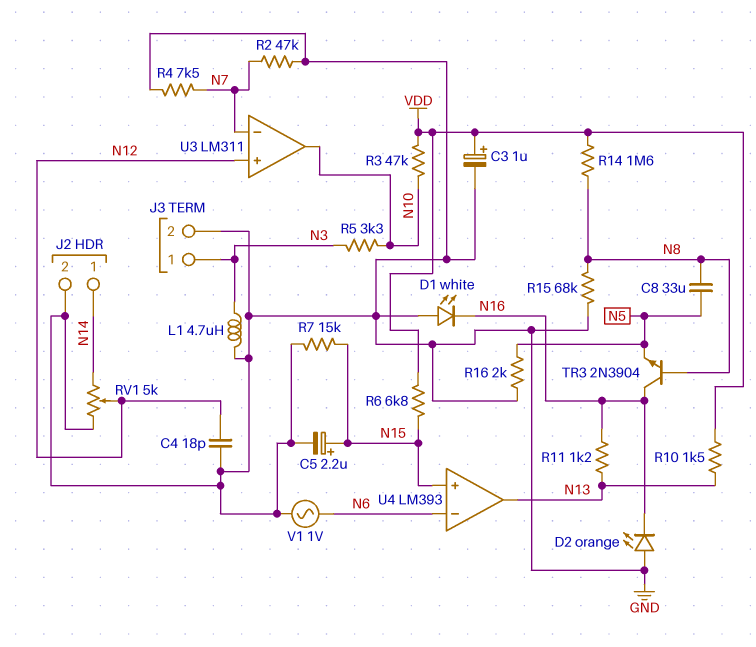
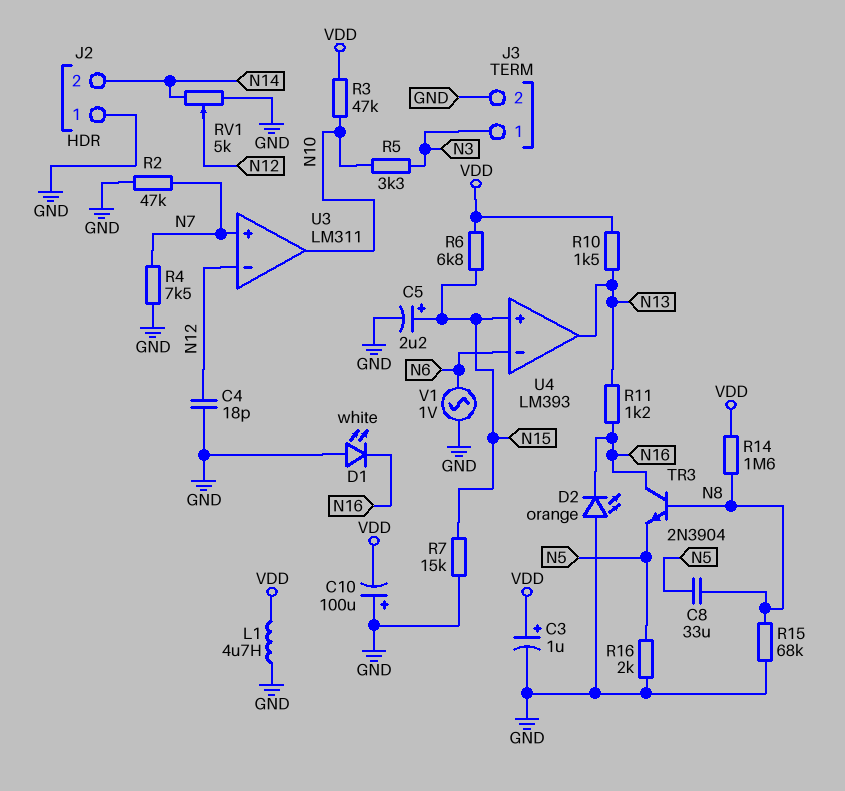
C10: none -> 100uF (plus GND, minus VDD)
J2 pin 1: N14 -> GND
J2 pin 2: GND -> N14
L1: 4.7uH (GND, N3) -> 4.7uH (GND, VDD)
U3 pin in+: N12 -> N7
U3 pin in-: N7 -> N12

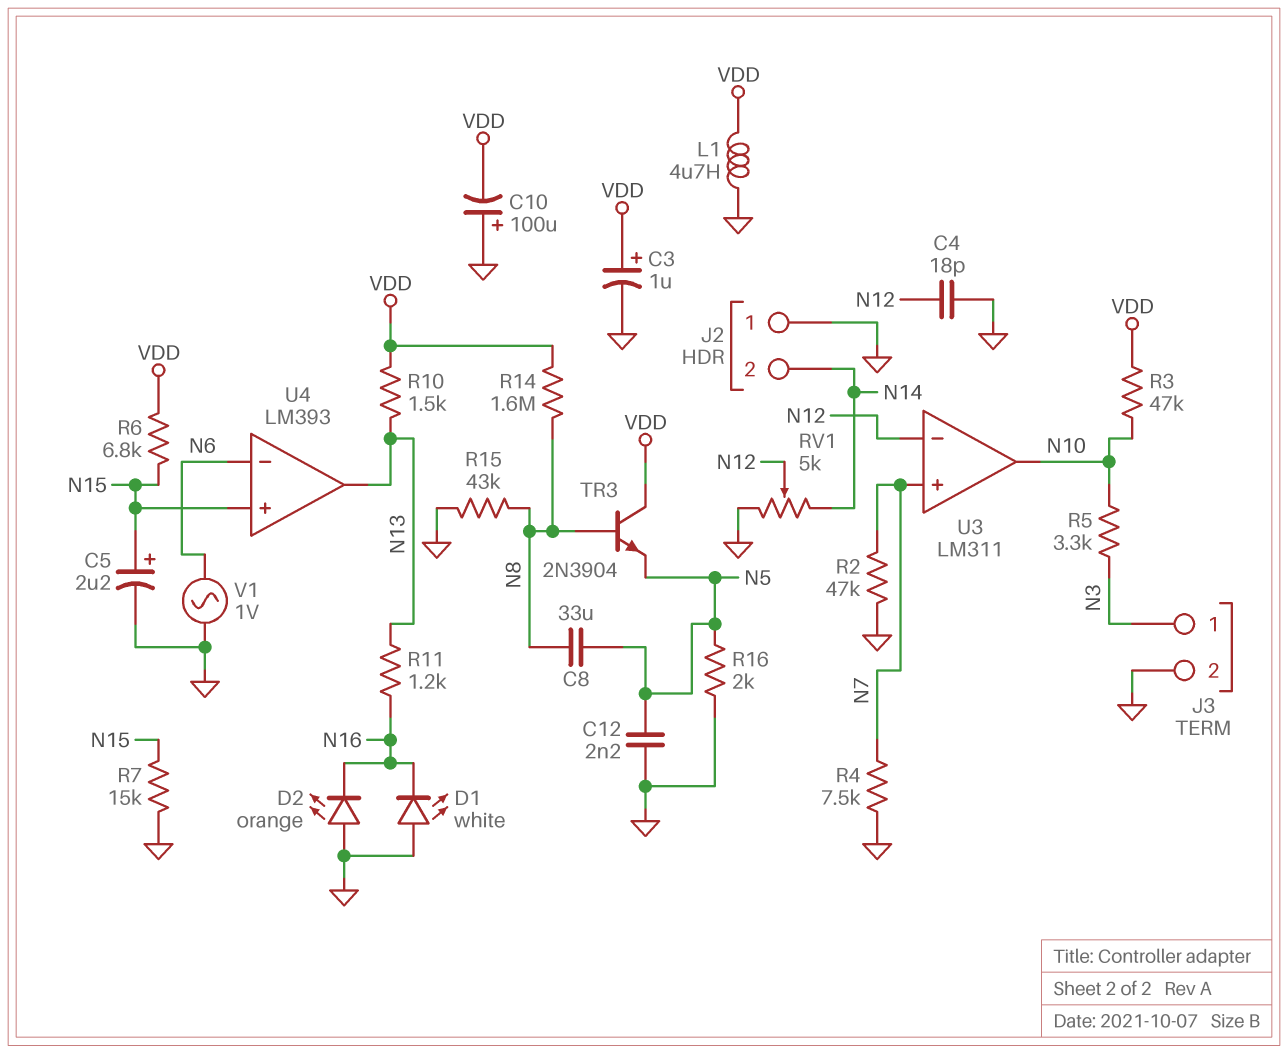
C12: none -> 2.2nF (GND, N5)
R15: 68k (GND, N8) -> 43k (GND, N8)
TR3: NPN 2N3904 (B N8, C N16, E N5) -> NPN 2N3904 (B N8, C VDD, E N5)

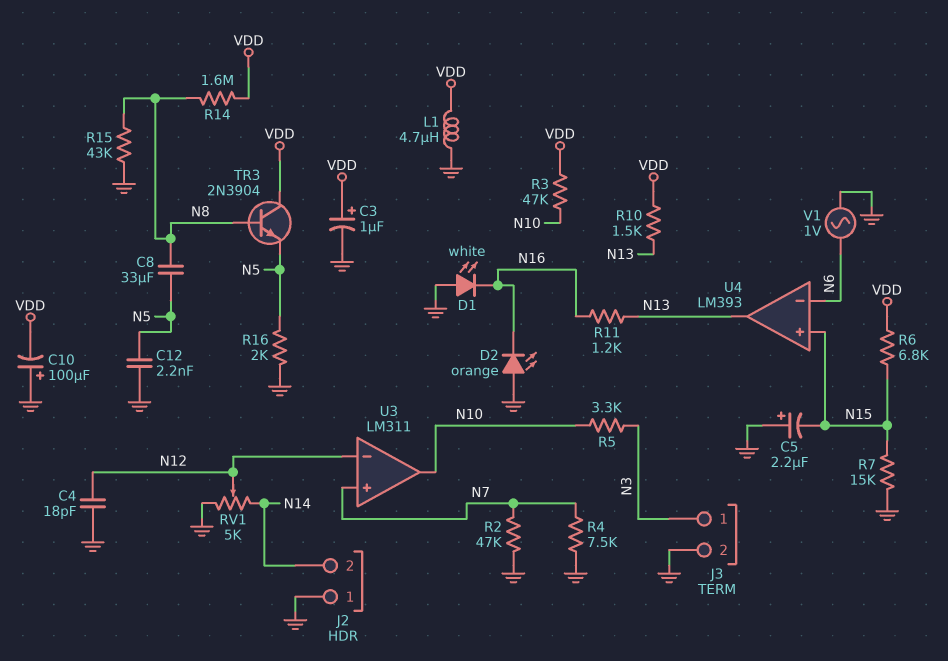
C5: 2.2uF (plus N15, minus GND) -> 2.2uF (plus GND, minus N15)

